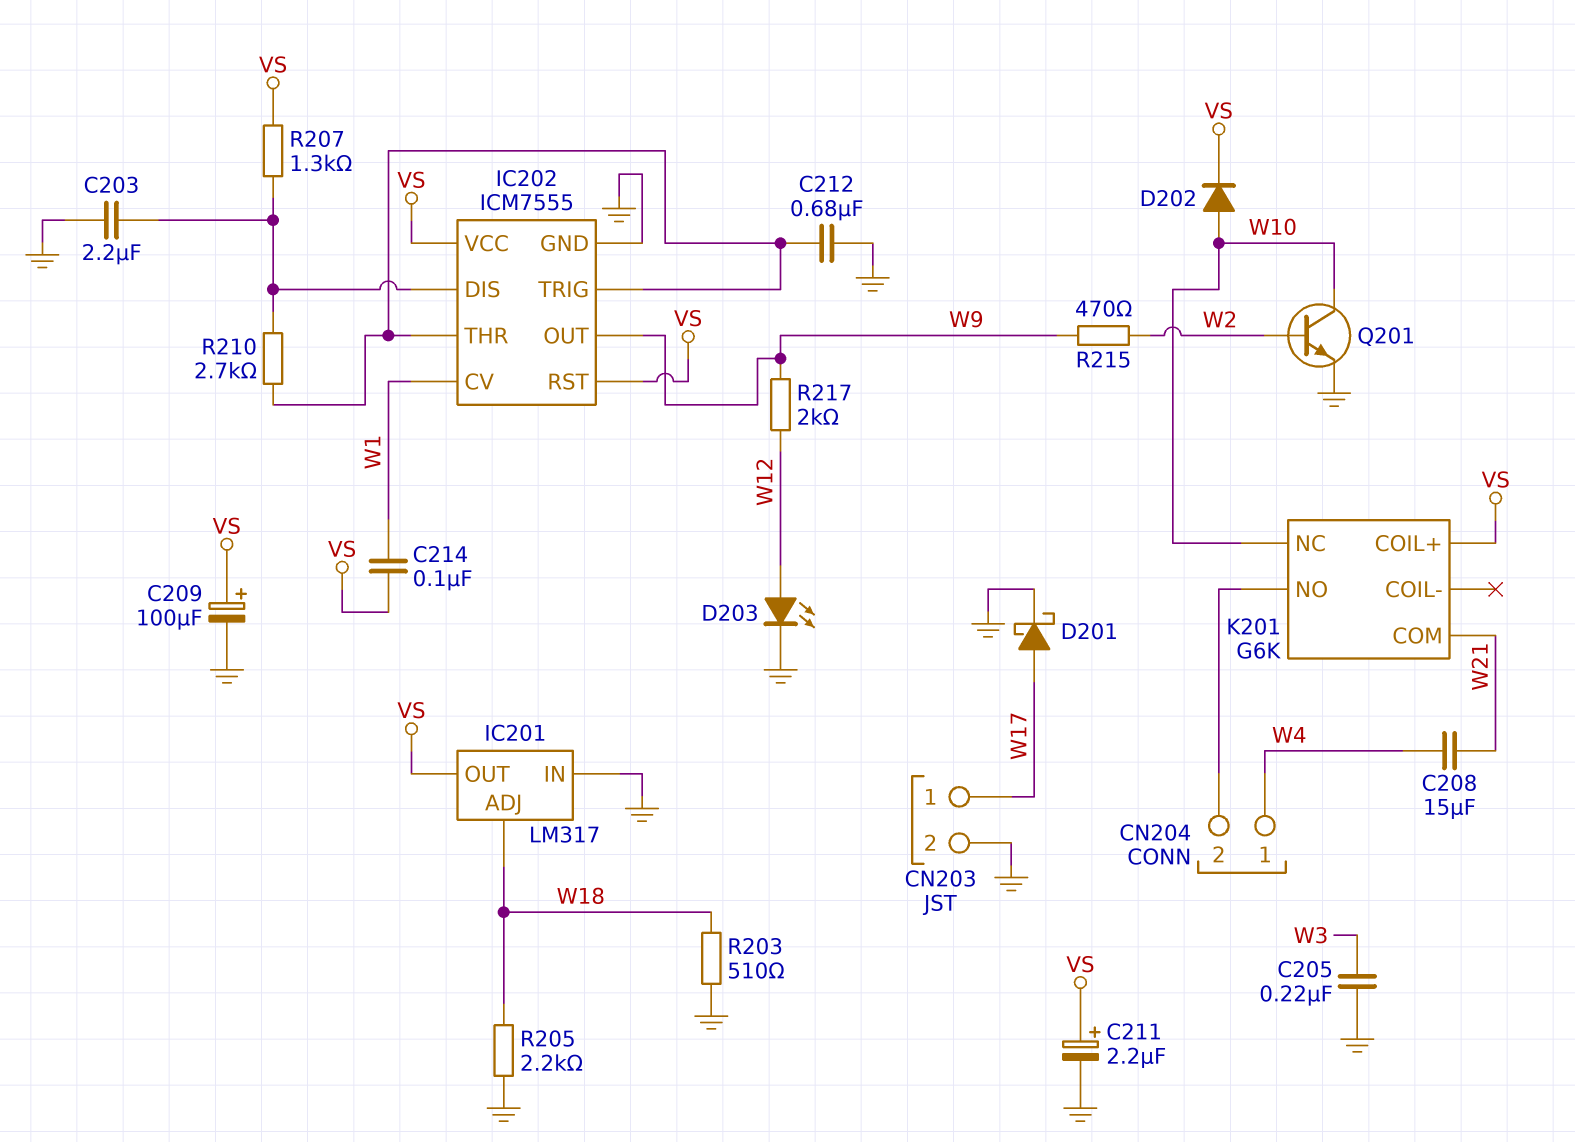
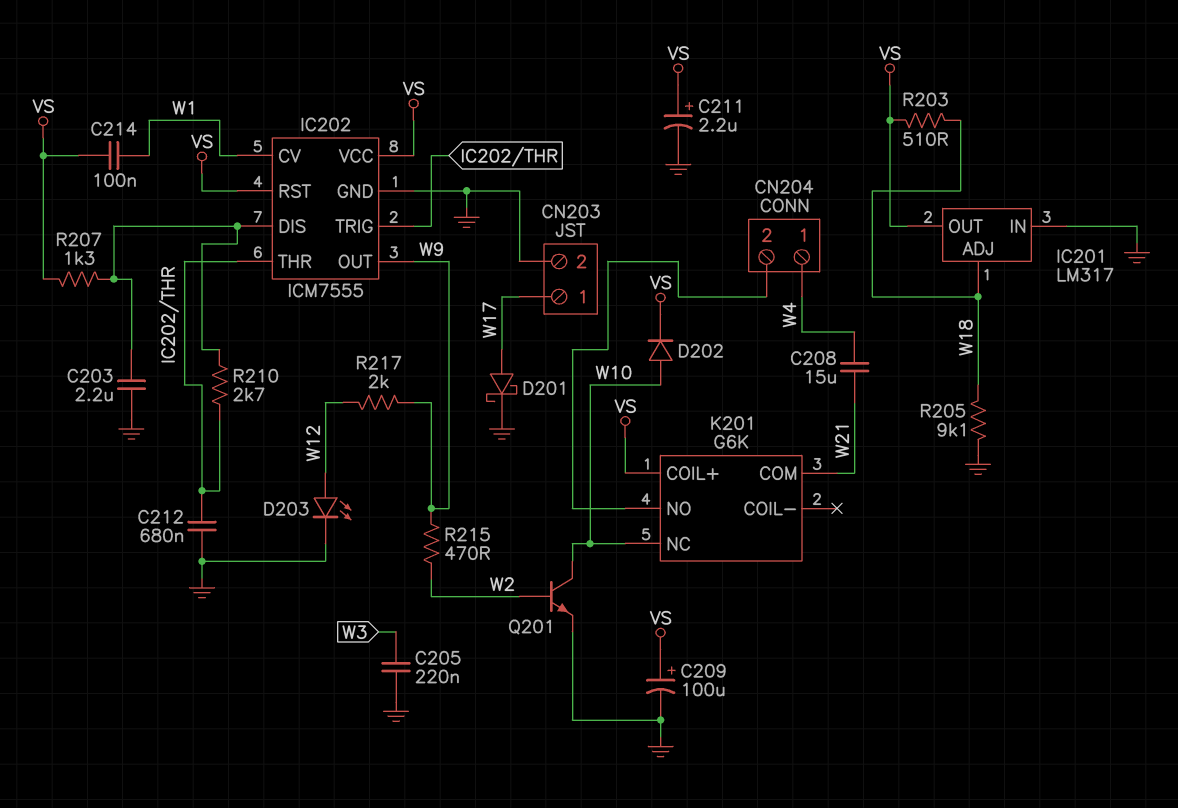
R203: 510 (GND, W18) -> 510 (VS, W18)
R205: 2.2k (GND, W18) -> 9.1k (GND, W18)

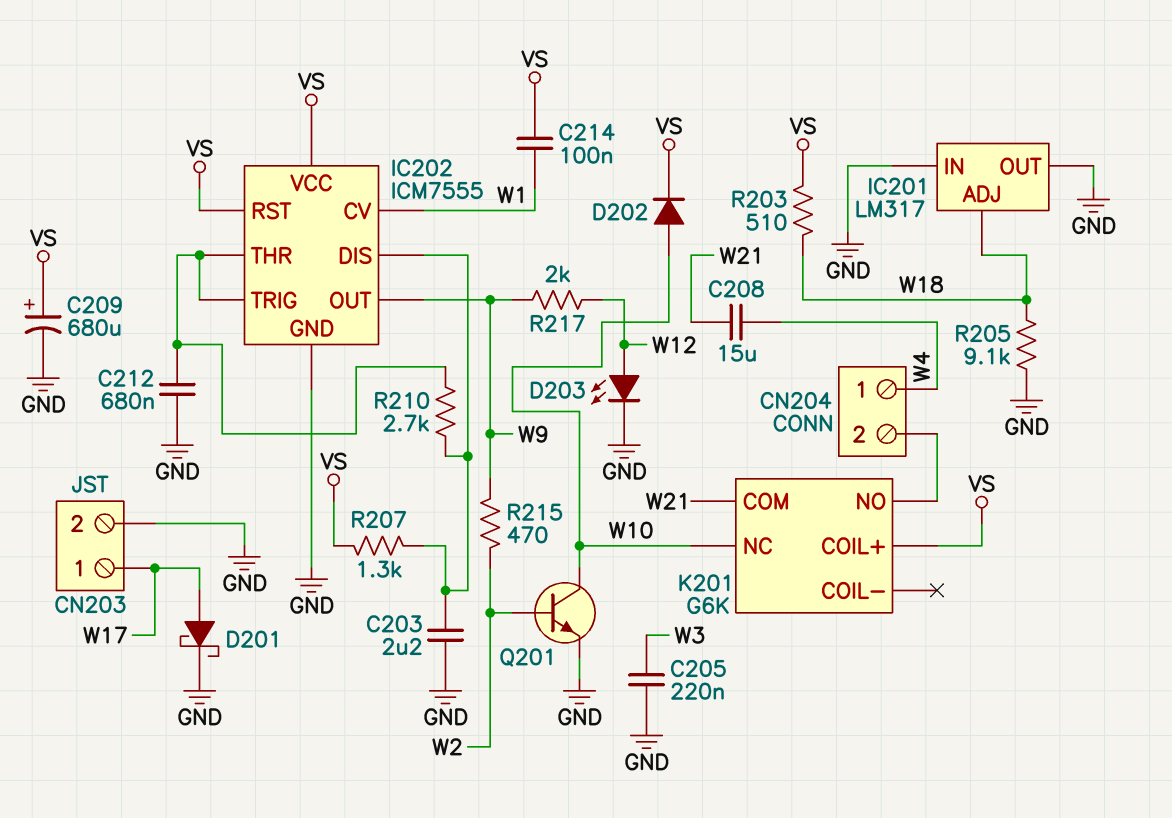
C209: 100uF (plus VS, minus GND) -> 680uF (plus VS, minus GND)
C211: 2.2uF (plus VS, minus GND) -> none
IC201 pin OUT: VS -> GND

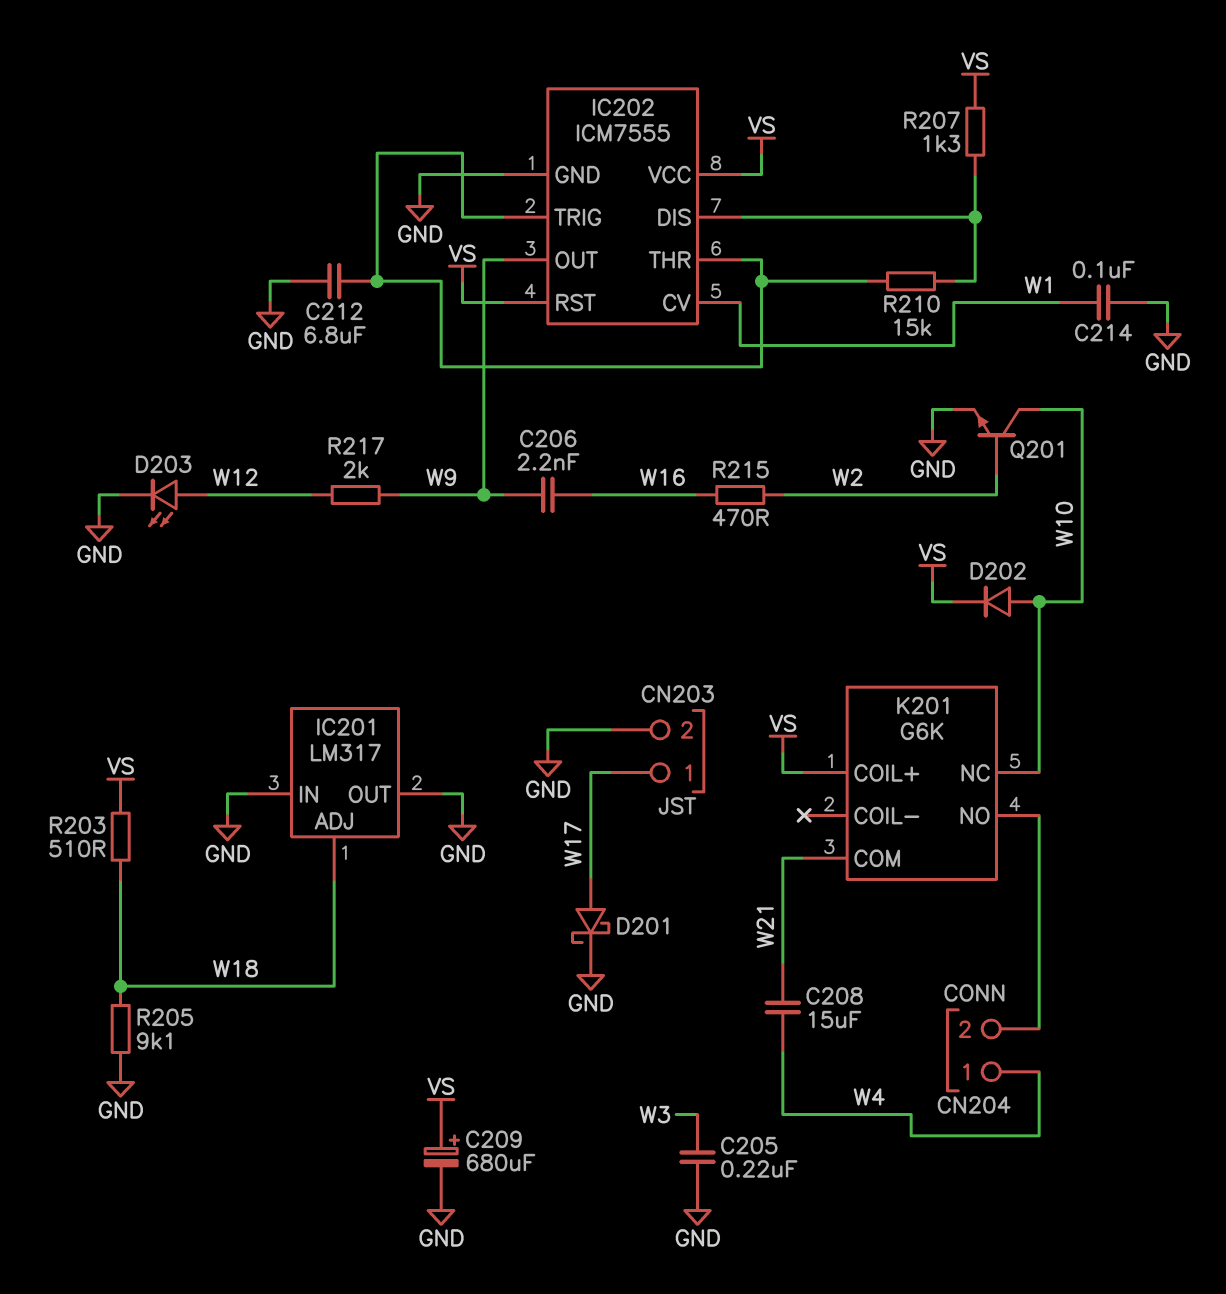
C203: 2.2uF (GND, IC202/DIS) -> none
C206: none -> 2.2nF (W9, W16)
C212: 680nF (GND, IC202/THR) -> 6.8uF (GND, IC202/THR)
C214: 100nF (VS, W1) -> 100nF (GND, W1)
R210: 2.7k (IC202/DIS, IC202/THR) -> 15k (IC202/DIS, IC202/THR)
R215: 470 (W2, W9) -> 470 (W2, W16)

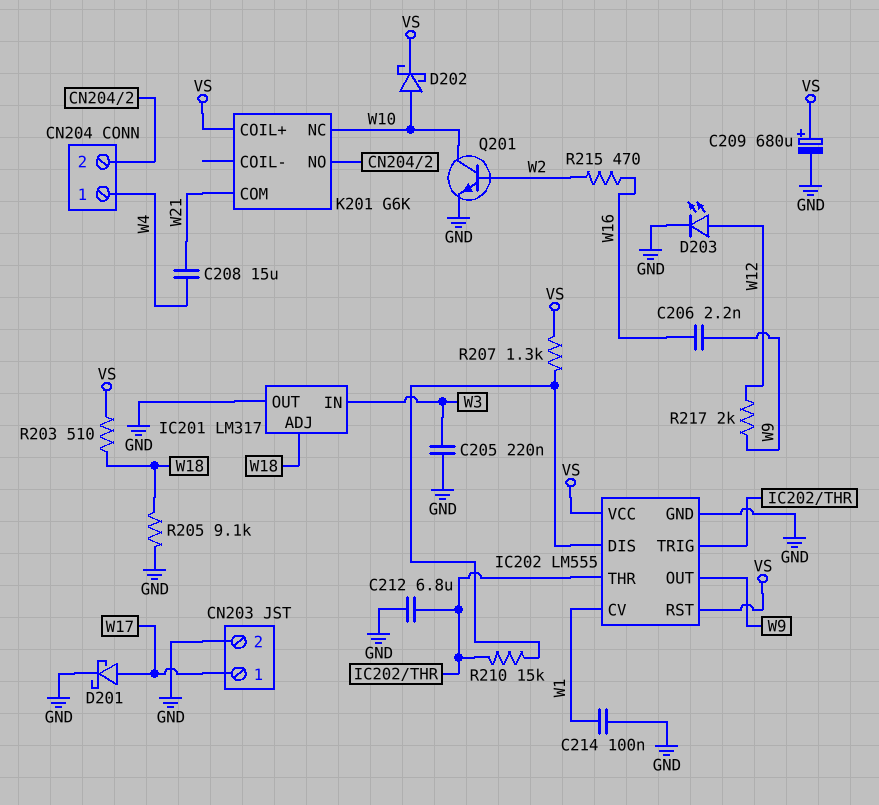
D202: diode (A W10, K VS) -> schottky (A W10, K VS)
IC201 pin IN: GND -> W3
IC202: ICM7555 -> LM555

